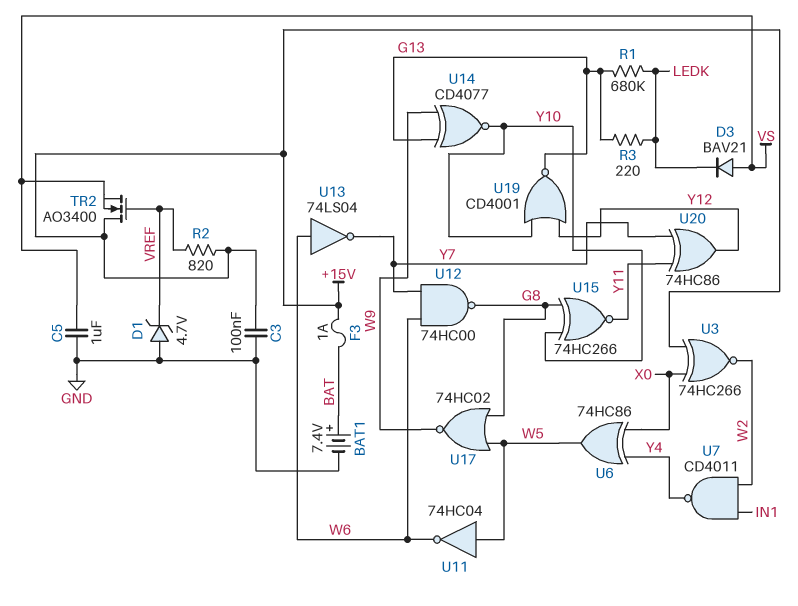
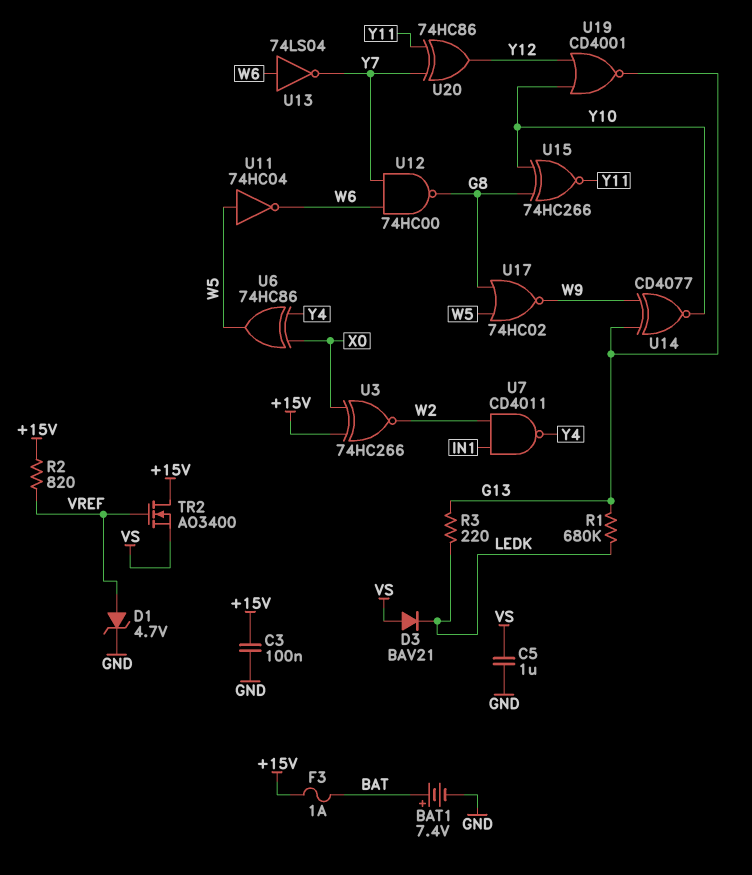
D1: zener 4.7V (A GND, K VREF) -> zener 4.7V (A VREF, K GND)

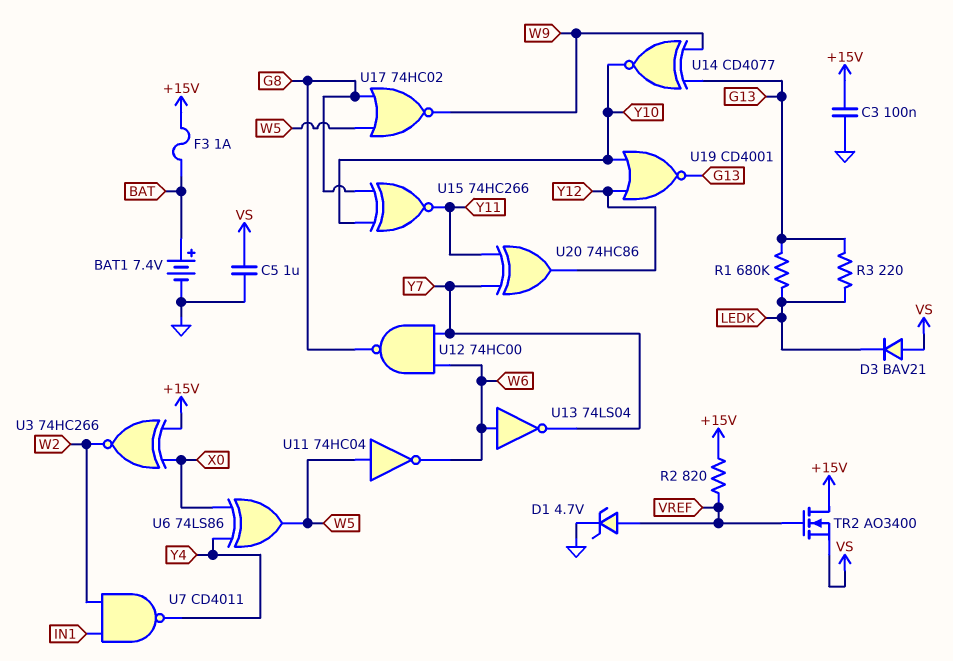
U6: XOR 74HC86 (in X0, in Y4, out W5) -> XOR 74LS86 (in X0, in Y4, out W5)

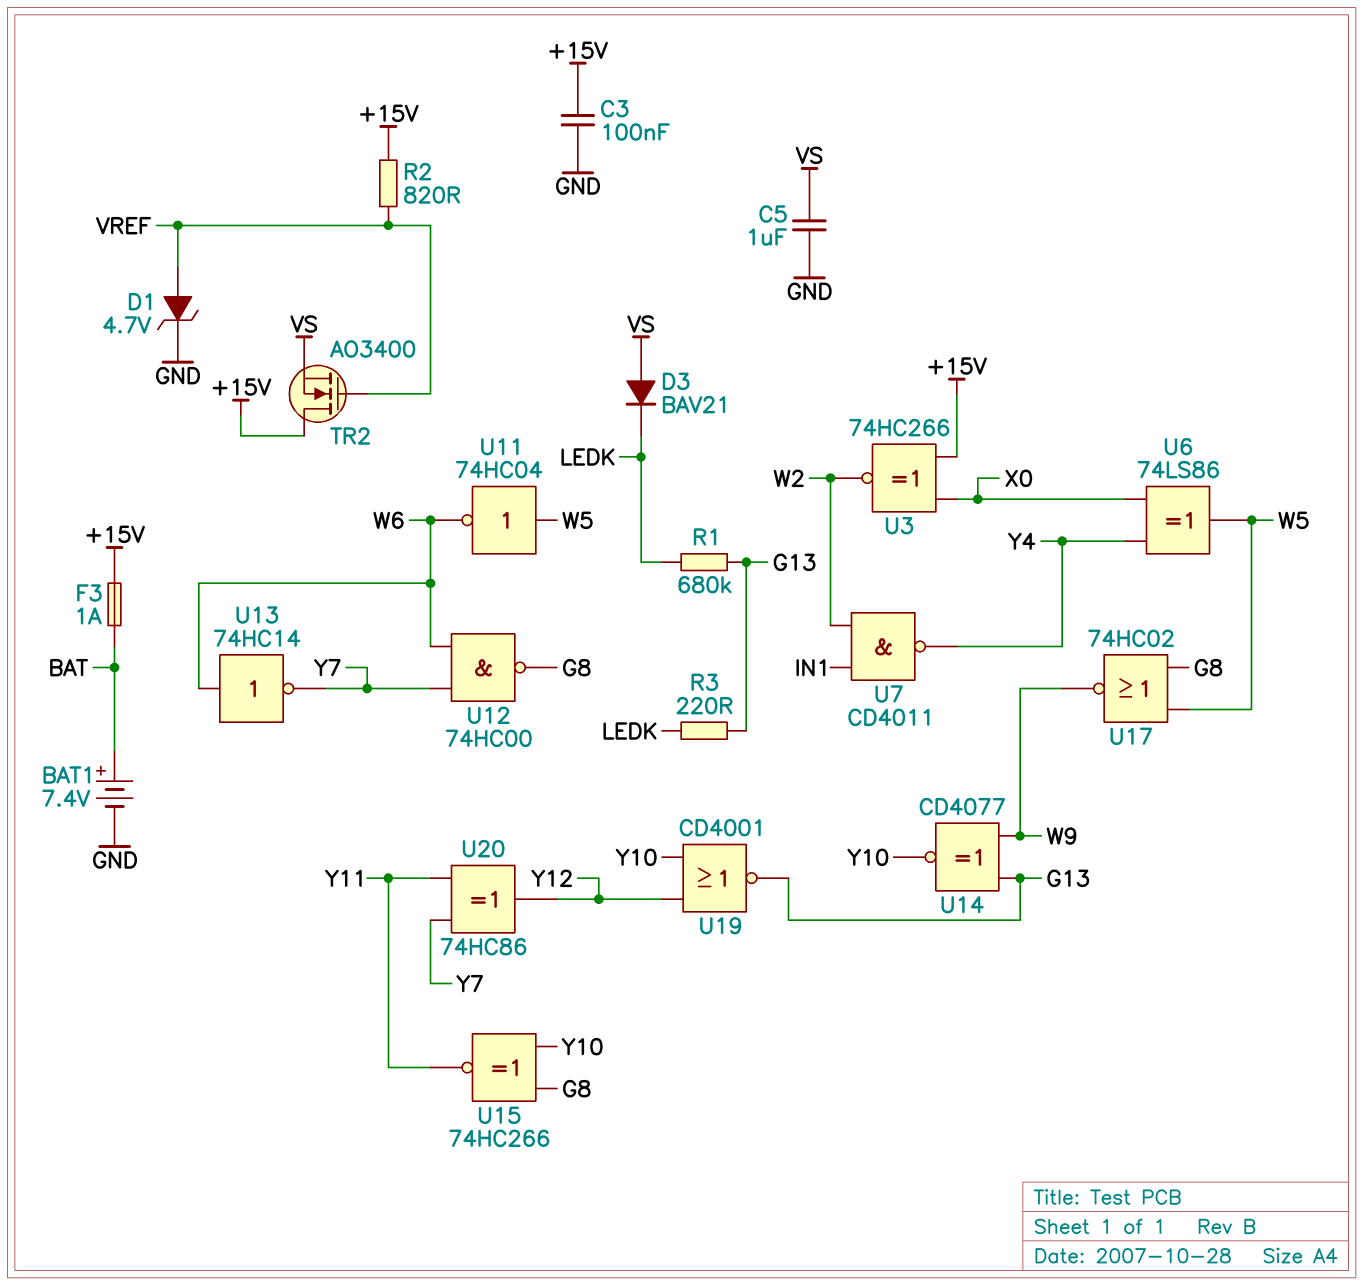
U13: NOT 74LS04 (in W6, out Y7) -> NOT 74HC14 (in W6, out Y7)

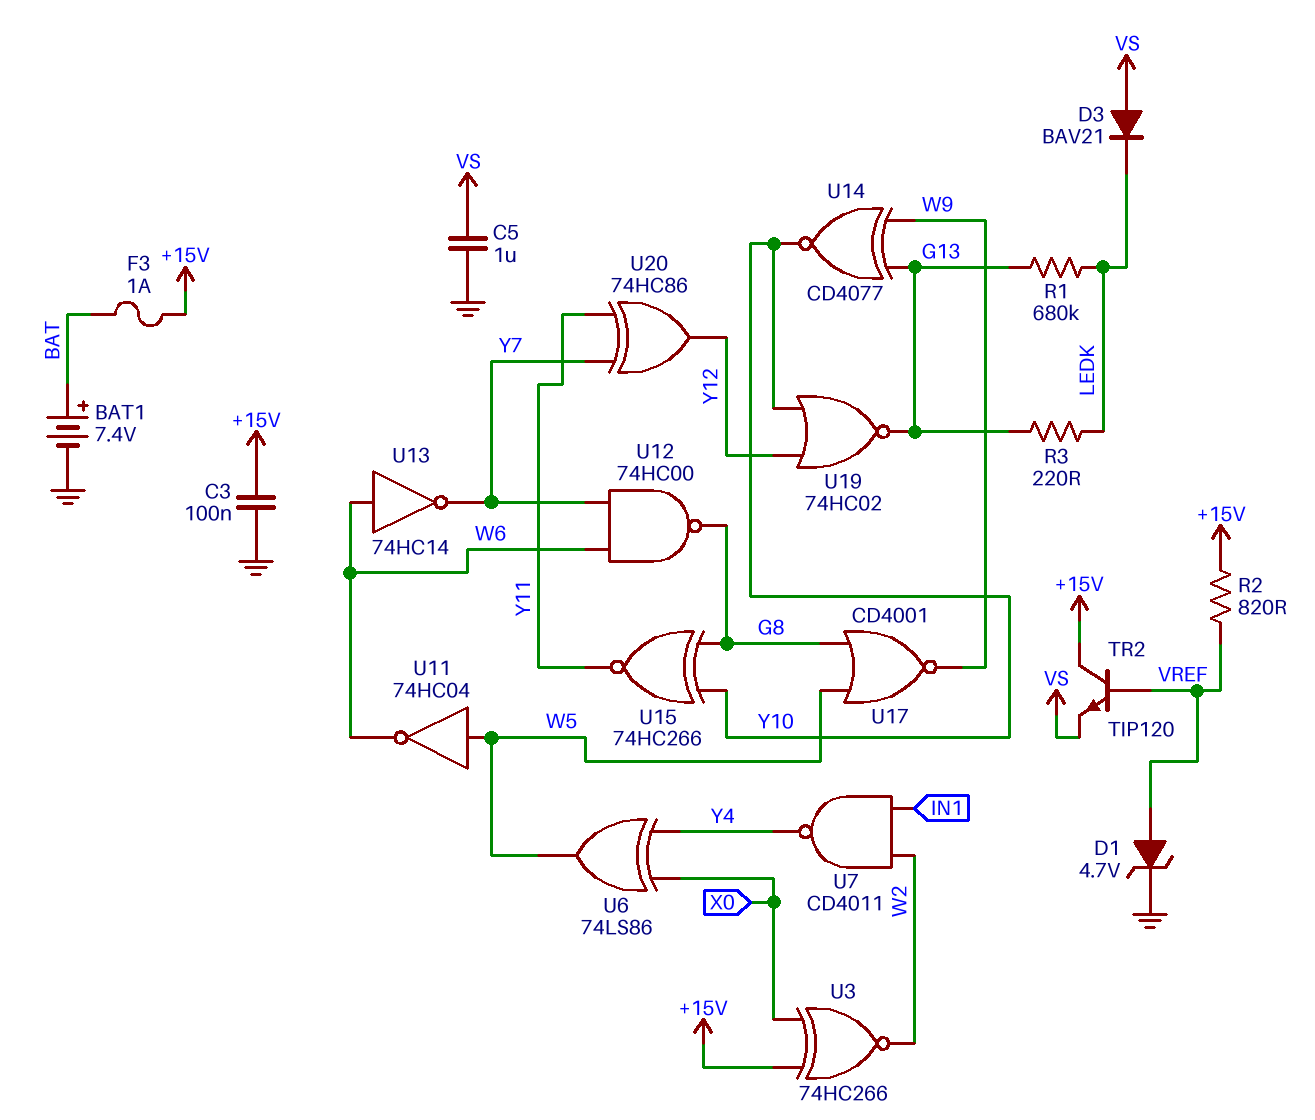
TR2: NMOS AO3400 (G VREF, D +15V, S VS) -> NPN TIP120 (B VREF, C +15V, E VS)
U17: NOR 74HC02 (in G8, in W5, out W9) -> NOR CD4001 (in G8, in W5, out W9)
U19: NOR CD4001 (in Y10, in Y12, out G13) -> NOR 74HC02 (in Y10, in Y12, out G13)

